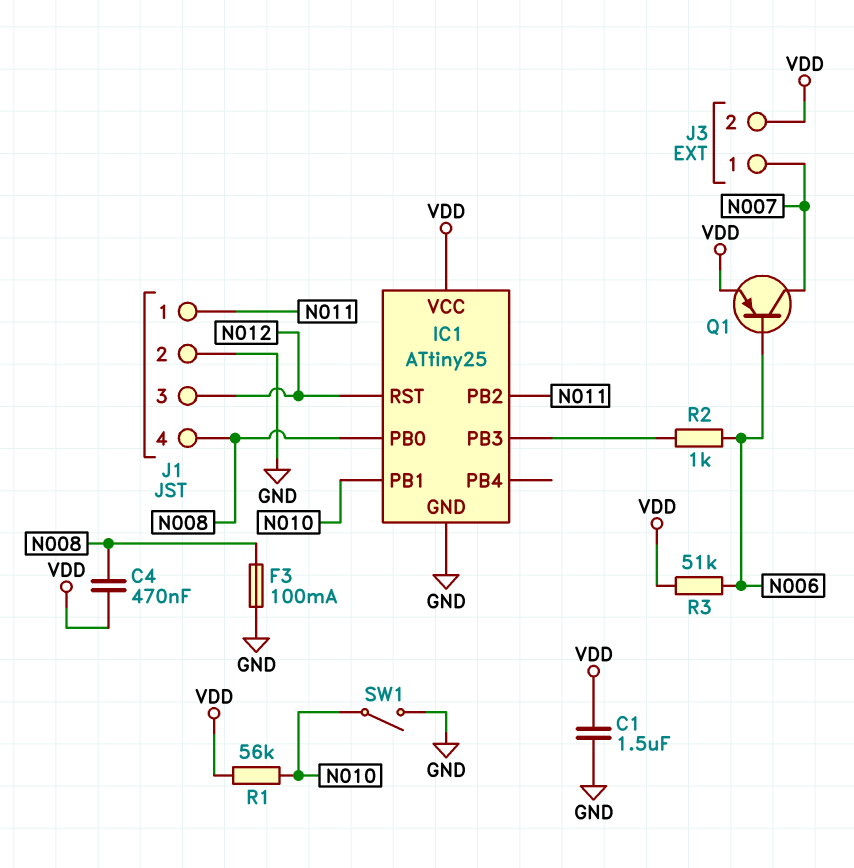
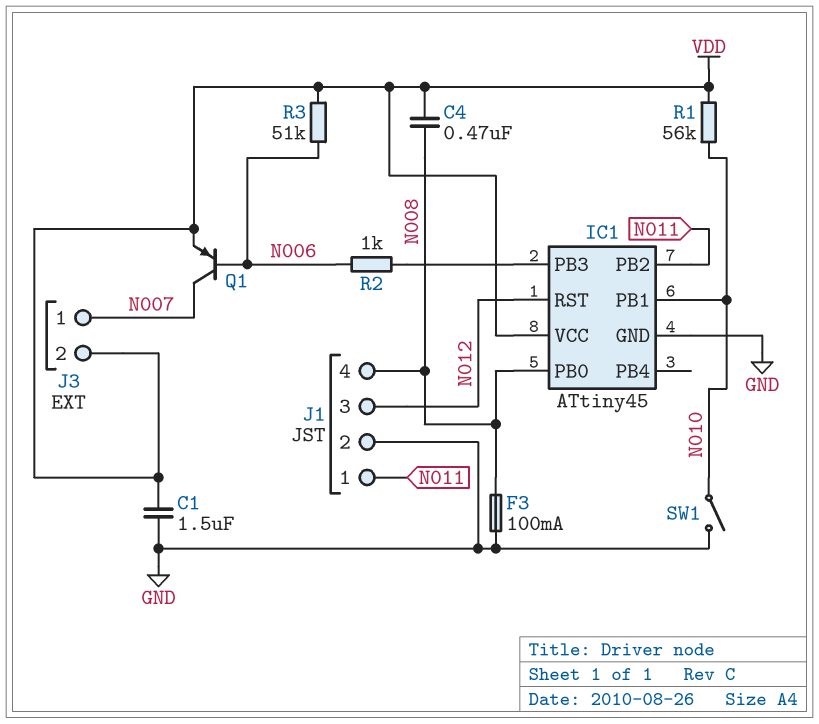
IC1: ATtiny25 -> ATtiny45

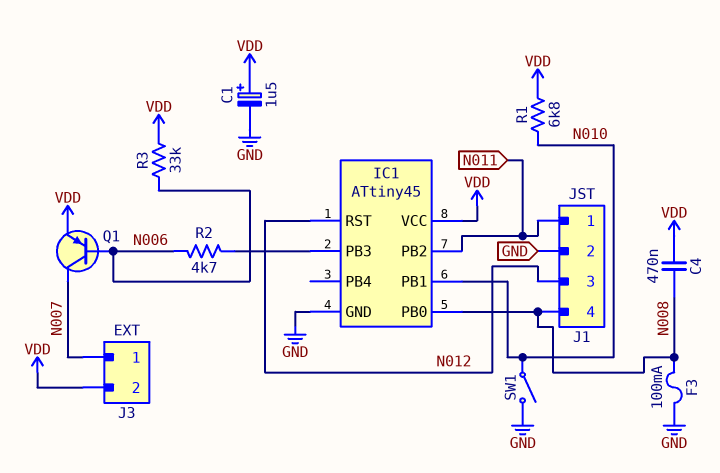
C1: 1.5uF (GND, VDD) -> 1.5uF (plus VDD, minus GND)
R1: 56k (N010, VDD) -> 6.8k (N010, VDD)
R2: 1k (IC1/PB3, N006) -> 4.7k (IC1/PB3, N006)
R3: 51k (N006, VDD) -> 33k (N006, VDD)

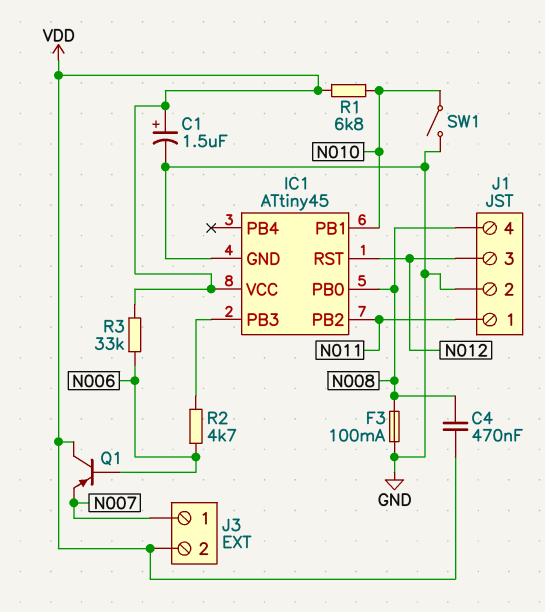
Q1: PNP (B N006, C N007, E VDD) -> PNP (B N006, C VDD, E N007)

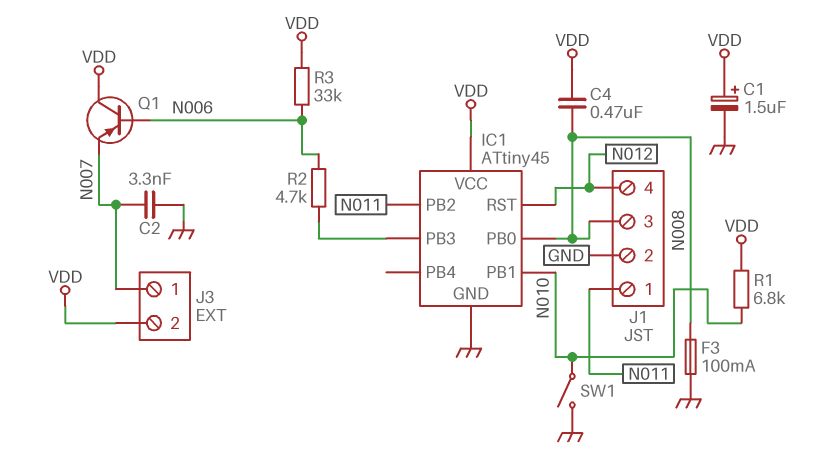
C2: none -> 3.3nF (GND, N007)
J1 pin 3: N012 -> N008
J1 pin 4: N008 -> N012

